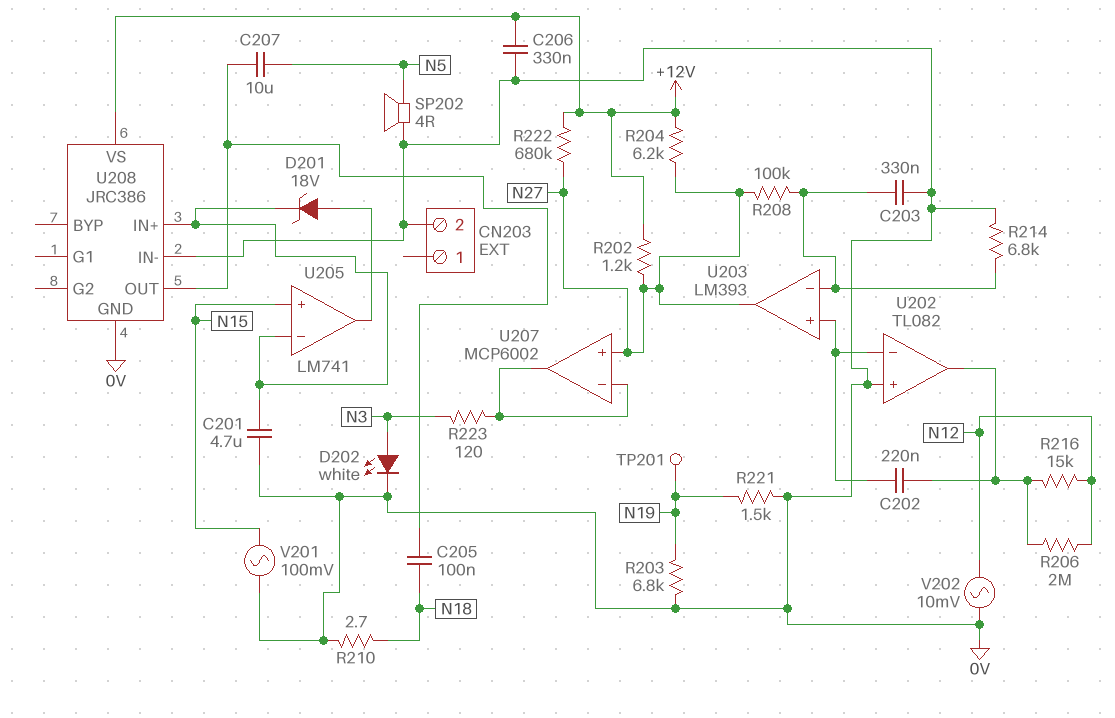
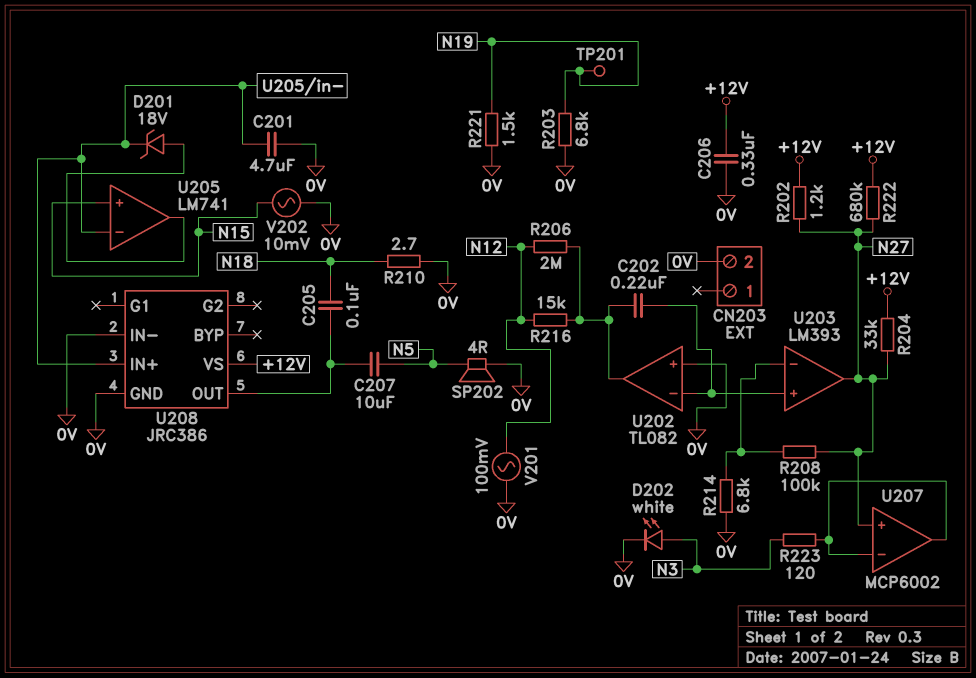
C203: 330nF (0V, U203/in-) -> none
R204: 6.2k (+12V, N27) -> 33k (+12V, N27)
V201: AC 100mV (0V, N15) -> AC 100mV (0V, N12)
V202: AC 10mV (0V, N12) -> AC 10mV (0V, N15)

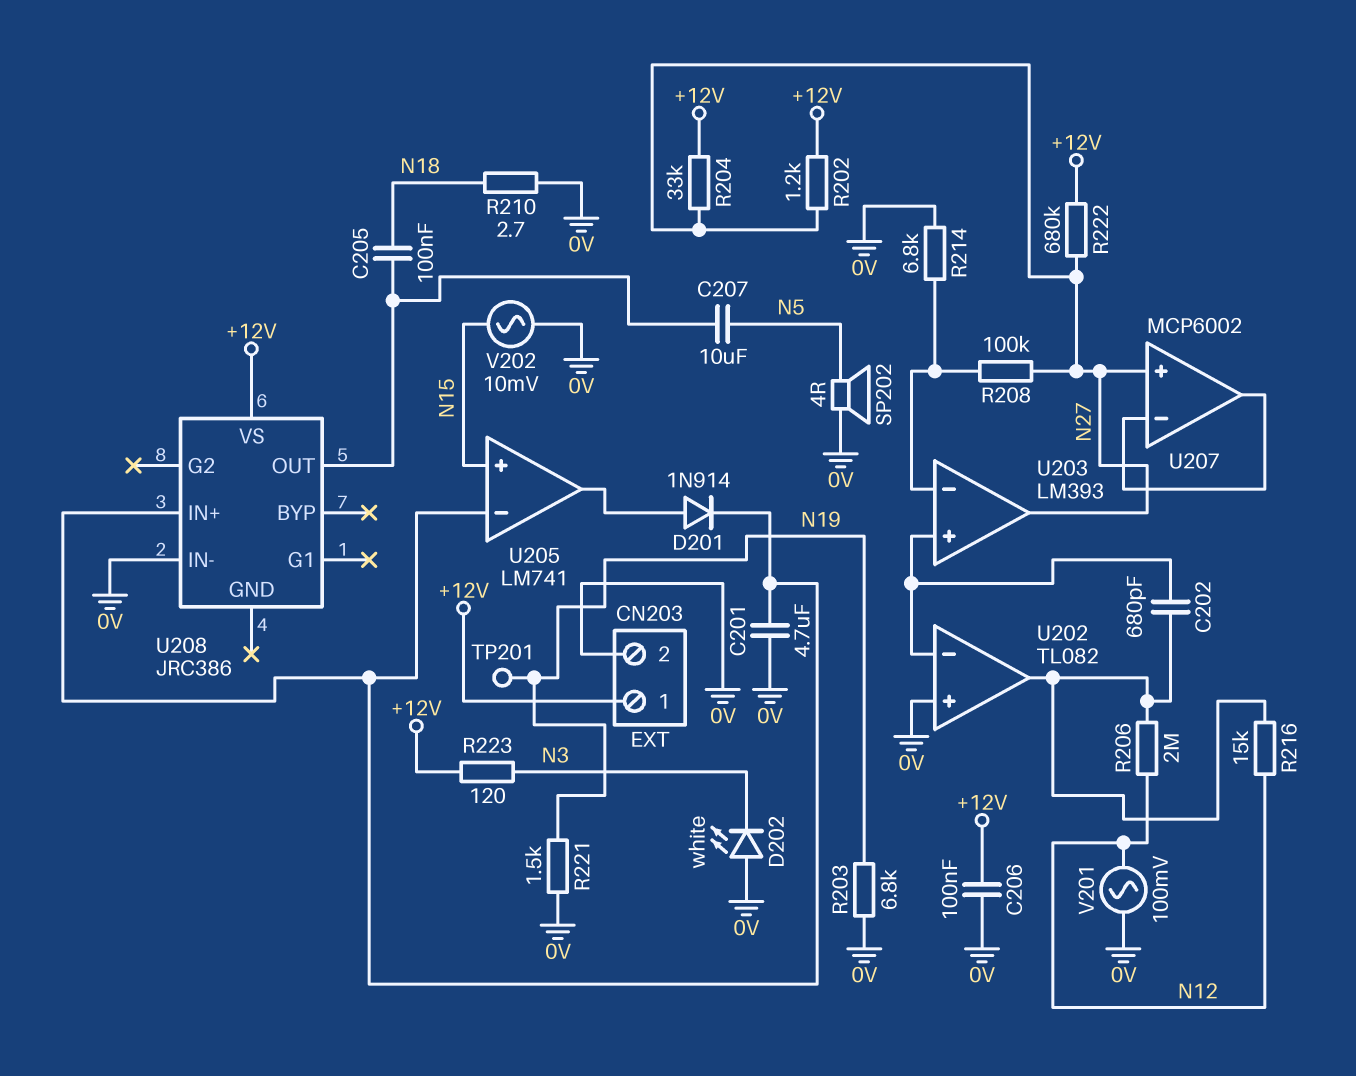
C202: 220nF (U202/in-, U202/out) -> 680pF (U202/in-, U202/out)
C206: 330nF (+12V, 0V) -> 100nF (+12V, 0V)
CN203 pin 1: none -> +12V
D201: zener 18V (A U205/out, K U205/in-) -> diode 1N914 (A U205/out, K U205/in-)
D202: LED white (A N3, K 0V) -> LED white (A 0V, K N3)
R223: 120 (N3, U207/in-) -> 120 (+12V, N3)
U208 pin GND: 0V -> none

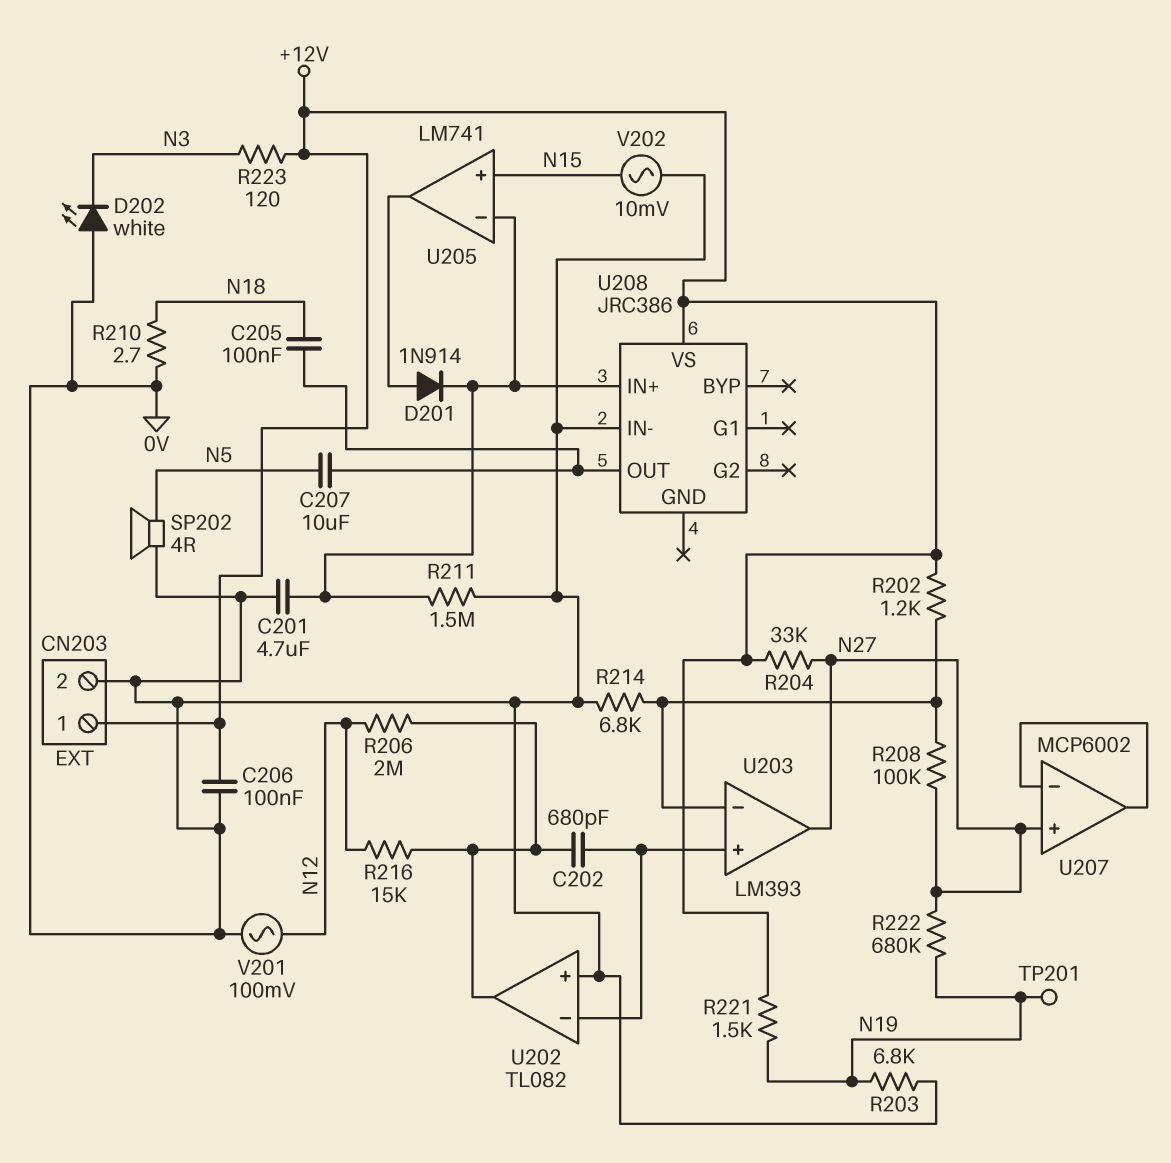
R202: 1.2k (+12V, N27) -> 1.2k (+12V, U203/in-)
R211: none -> 1.5M (0V, U205/in-)
R221: 1.5k (0V, N19) -> 1.5k (+12V, N19)
R222: 680k (+12V, N27) -> 680k (N19, N27)

